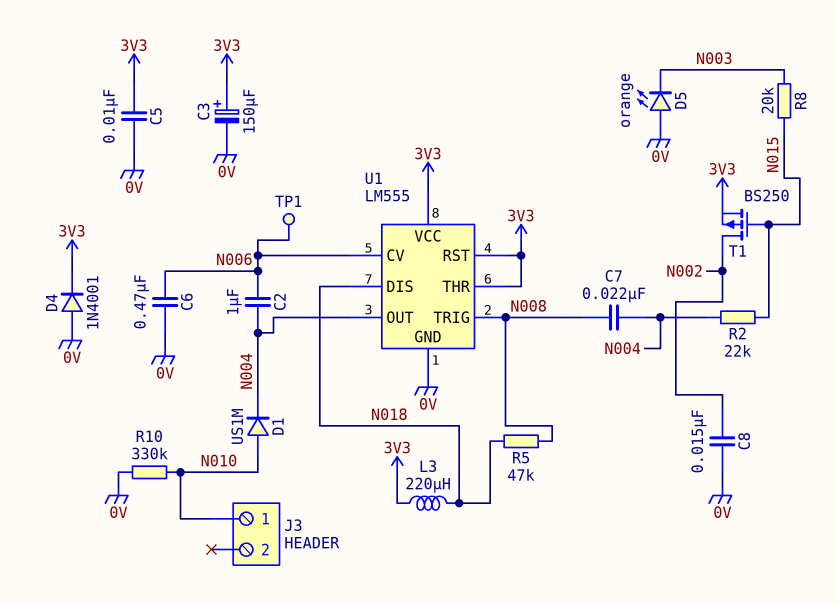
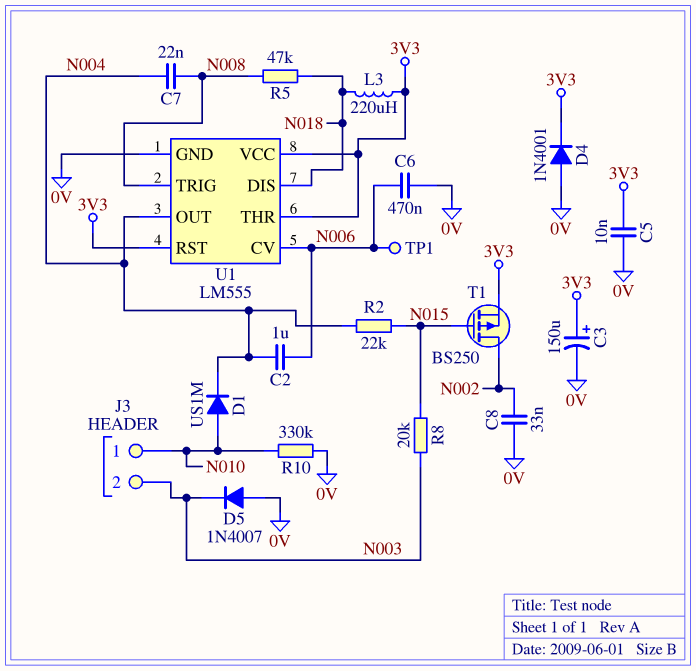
C8: 15nF (0V, N002) -> 33nF (0V, N002)
D5: LED orange (A 0V, K N003) -> diode 1N4007 (A 0V, K N003)
J3 pin 2: none -> N003

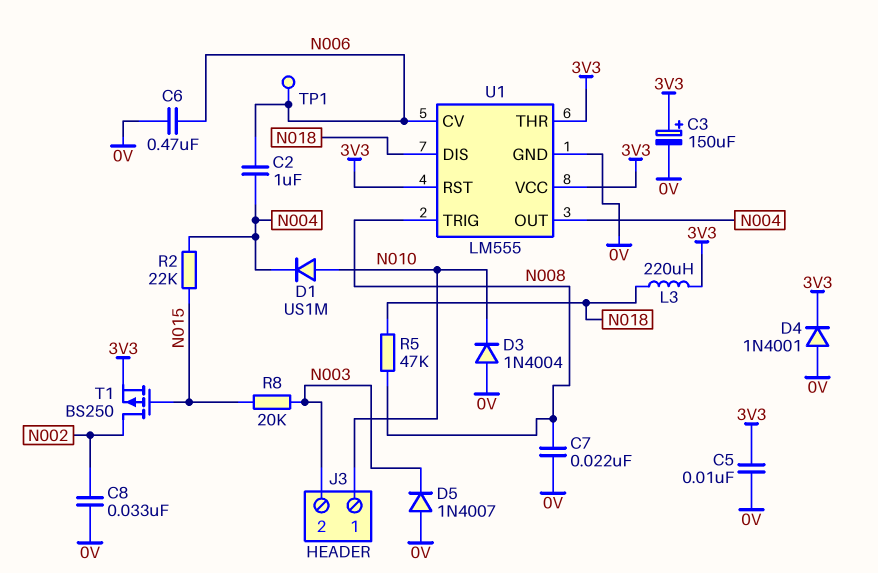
C7: 22nF (N004, N008) -> 22nF (0V, N008)
D3: none -> diode 1N4004 (A 0V, K N010)
R10: 330k (0V, N010) -> none

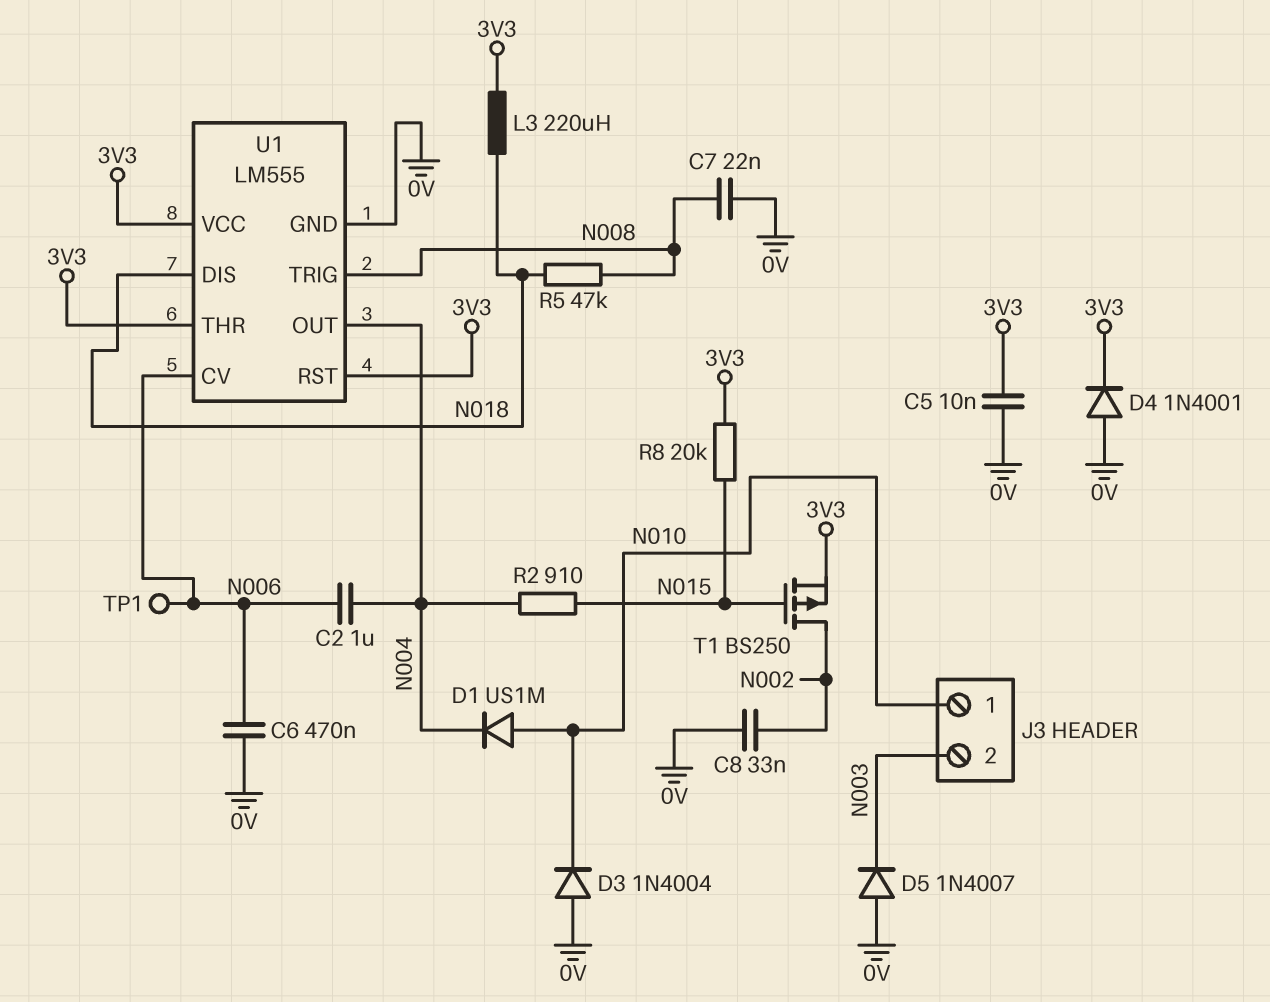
C3: 150uF (plus 3V3, minus 0V) -> none
R2: 22k (N004, N015) -> 910 (N004, N015)
R8: 20k (N003, N015) -> 20k (3V3, N015)

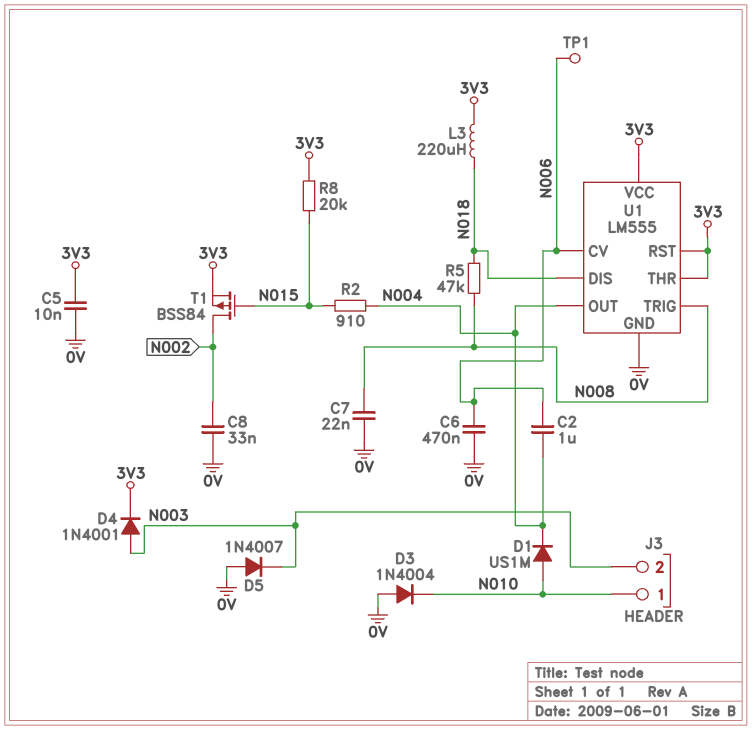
D4: diode 1N4001 (A 0V, K 3V3) -> diode 1N4001 (A N003, K 3V3)
T1: PMOS BS250 (G N015, D N002, S 3V3) -> PMOS BSS84 (G N015, D N002, S 3V3)

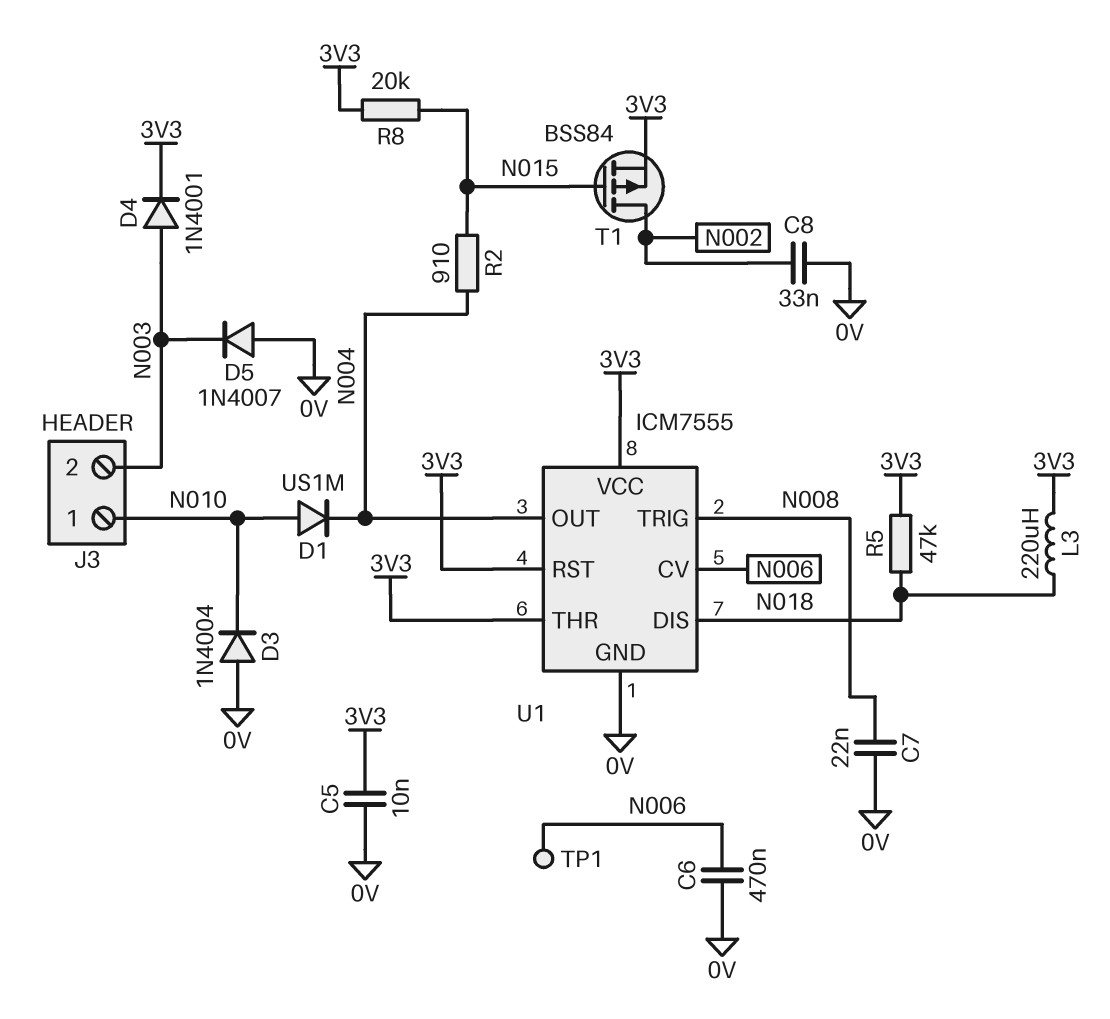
C2: 1uF (N004, N006) -> none
R5: 47k (N008, N018) -> 47k (3V3, N018)
U1: LM555 -> ICM7555

